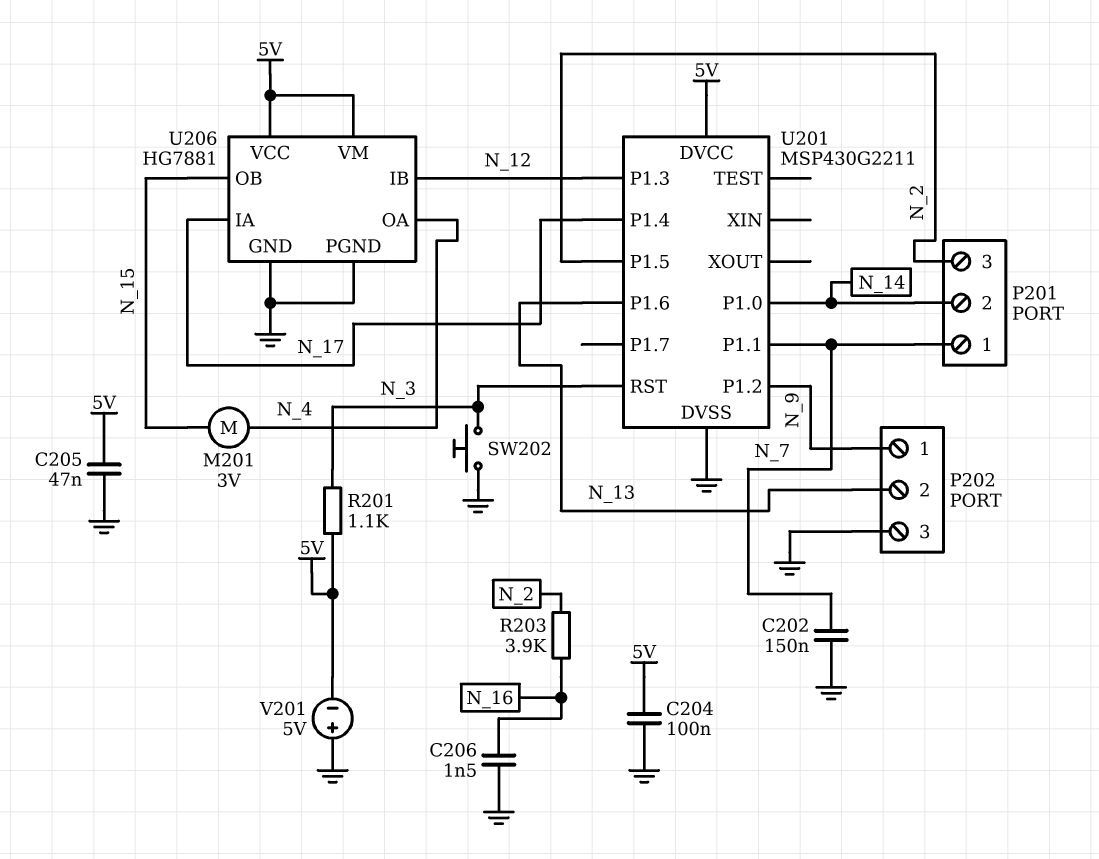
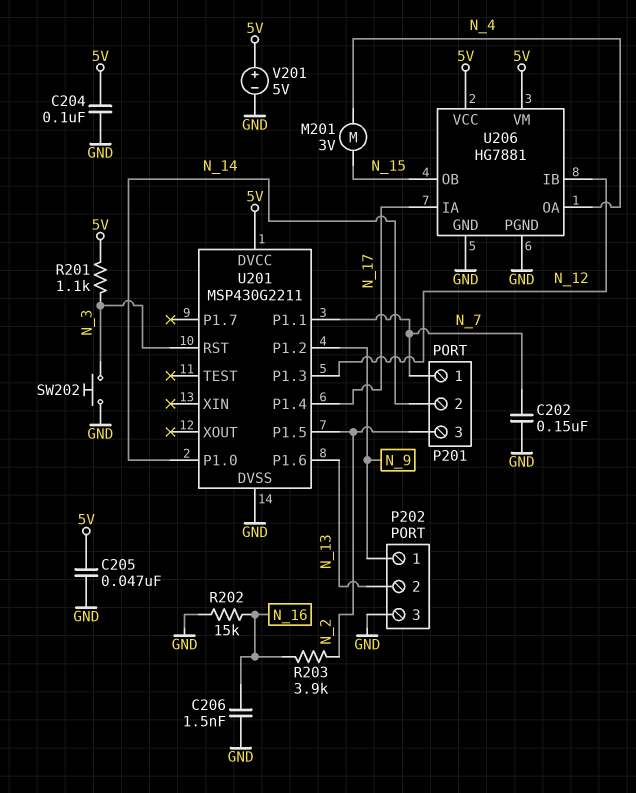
R202: none -> 15k (GND, N_16)
V201: 5V (plus GND, minus 5V) -> 5V (plus 5V, minus GND)

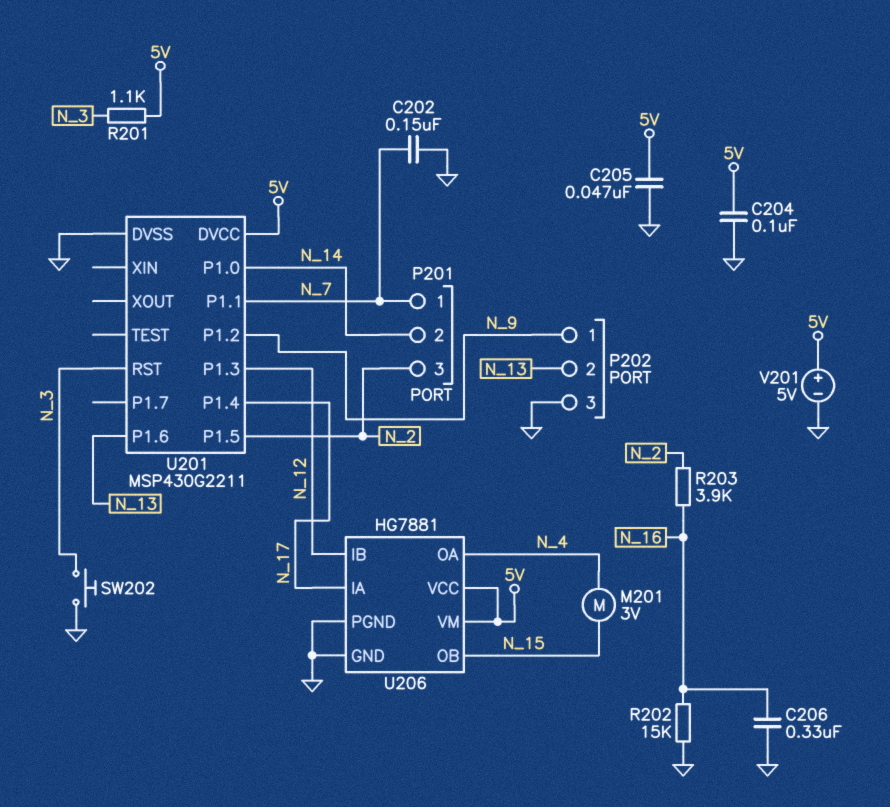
C206: 1.5nF (GND, N_16) -> 330nF (GND, N_16)

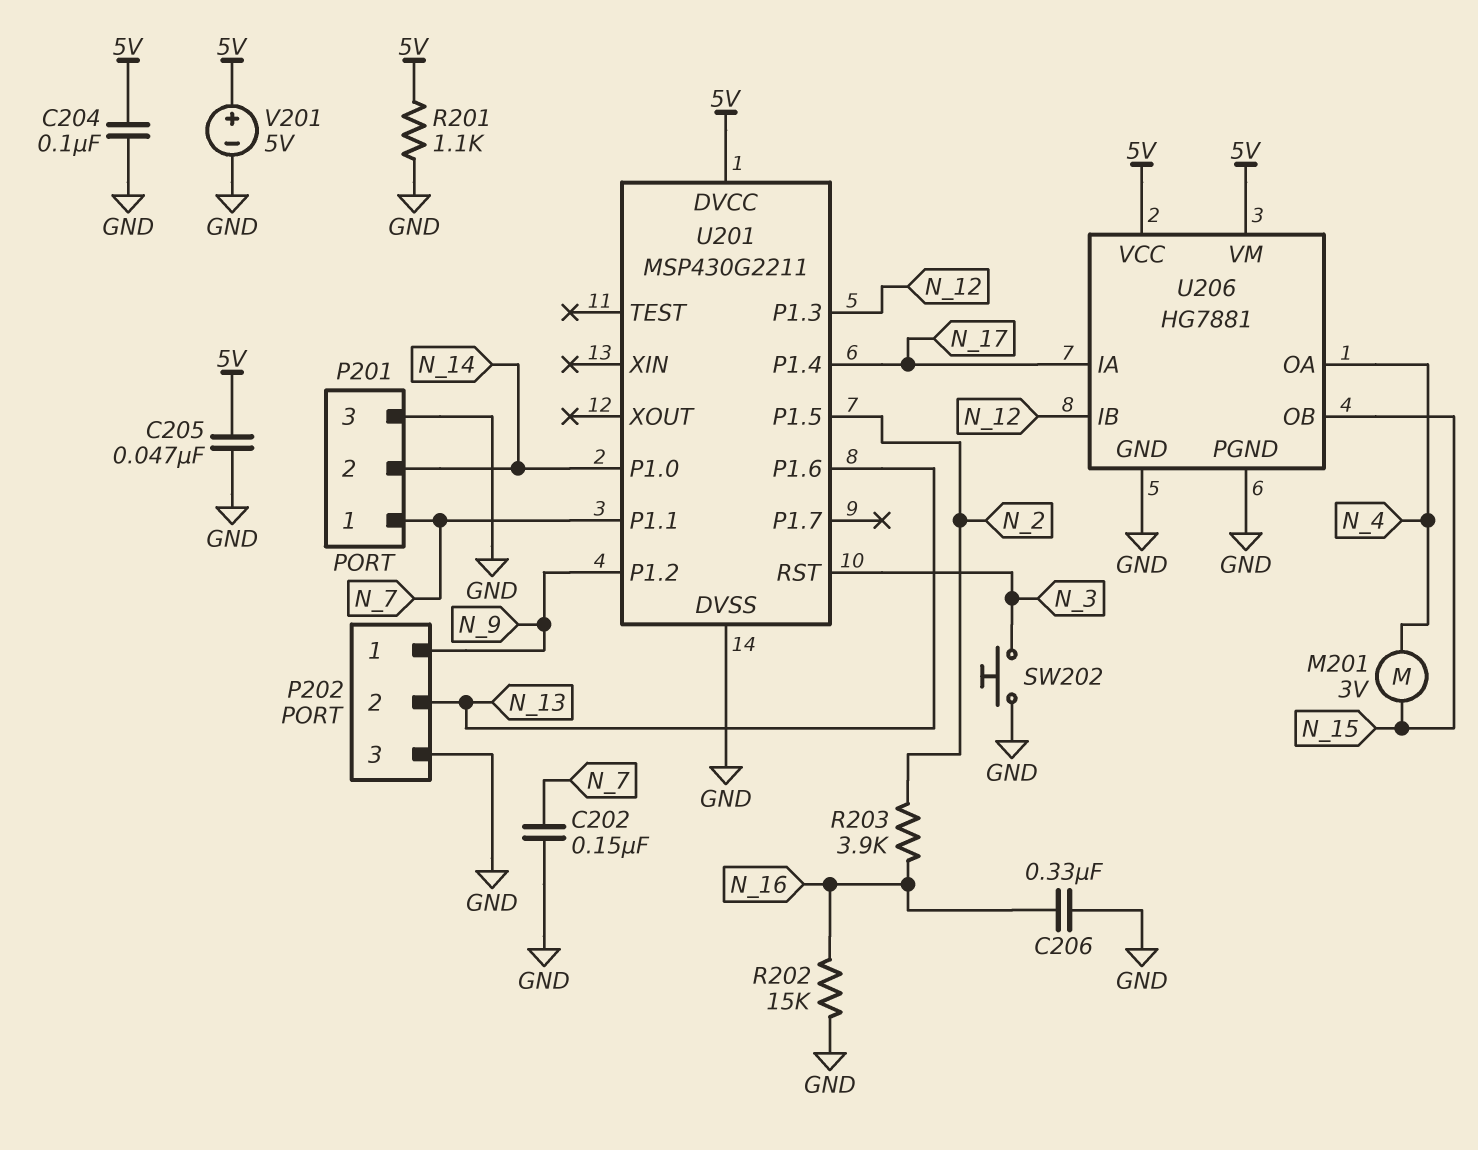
P201 pin 3: N_2 -> GND
R201: 1.1k (5V, N_3) -> 1.1k (5V, GND)

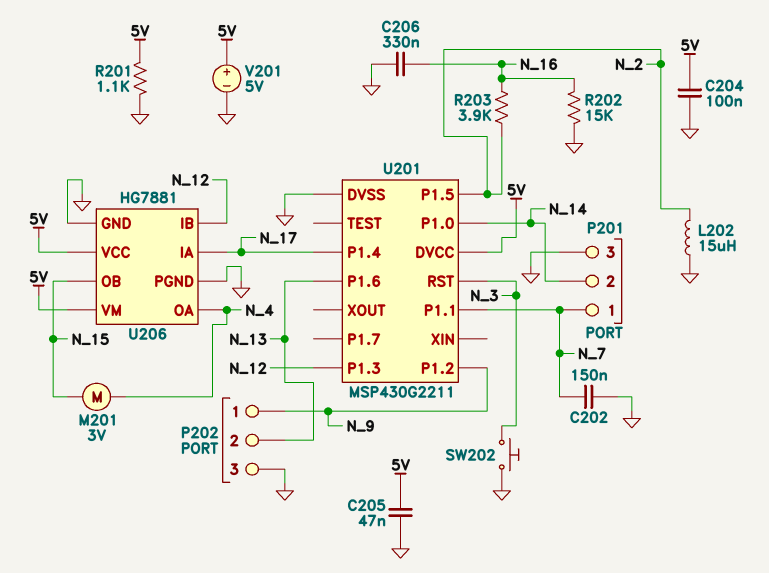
L202: none -> 15uH (GND, N_2)

